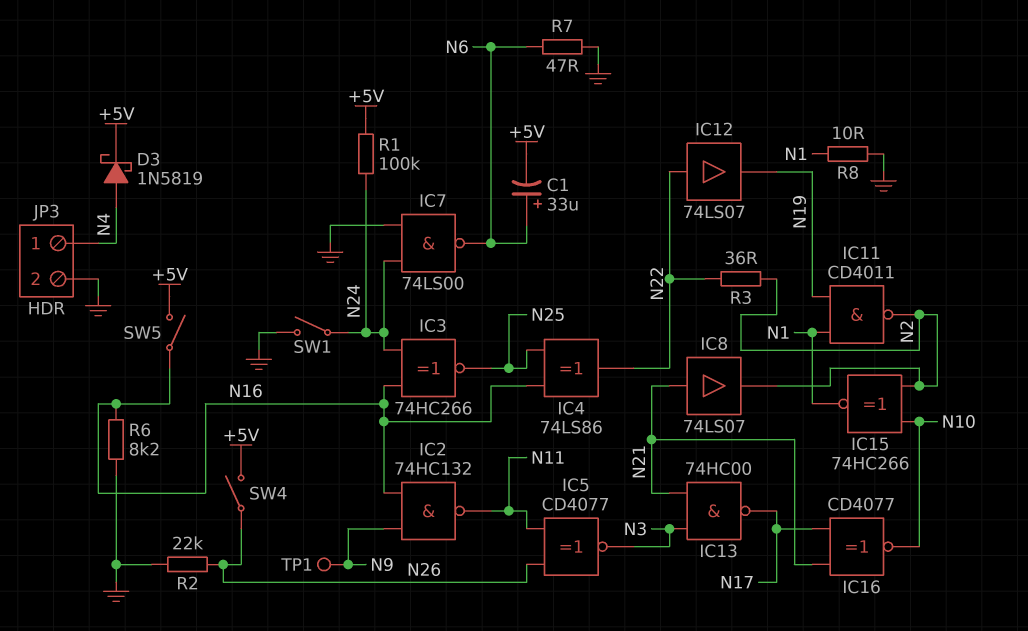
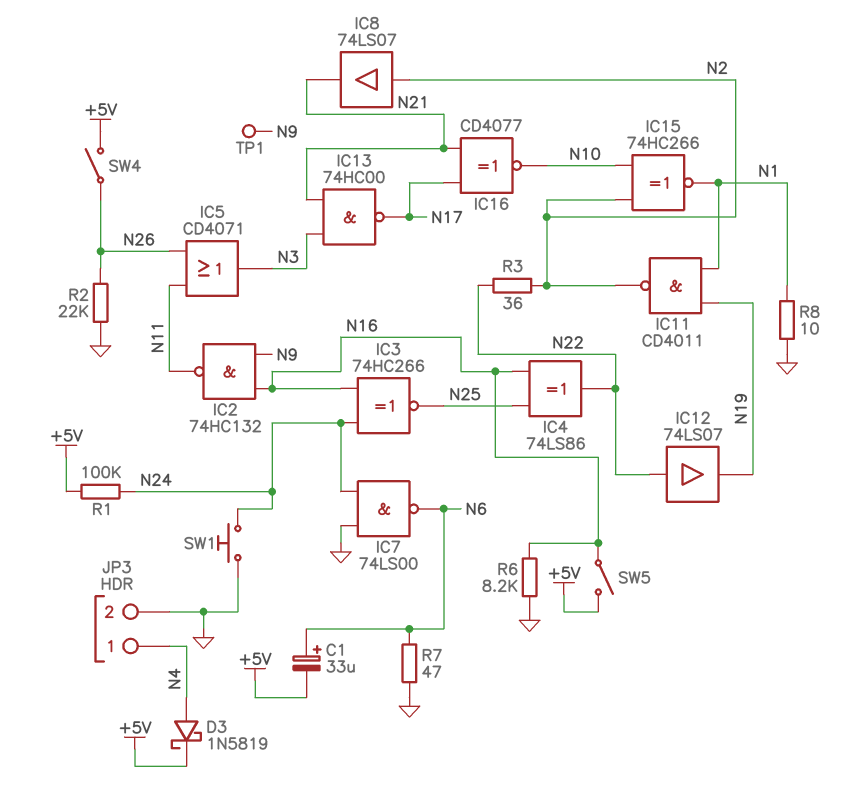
IC5: XNOR CD4077 (in N11, in N26, out N3) -> OR CD4071 (in N11, in N26, out N3)
IC8: buffer 74LS07 (in N21, out N2) -> buffer 74LS07 (in N2, out N21)
SW1: switch (GND, N24) -> button (GND, N24)

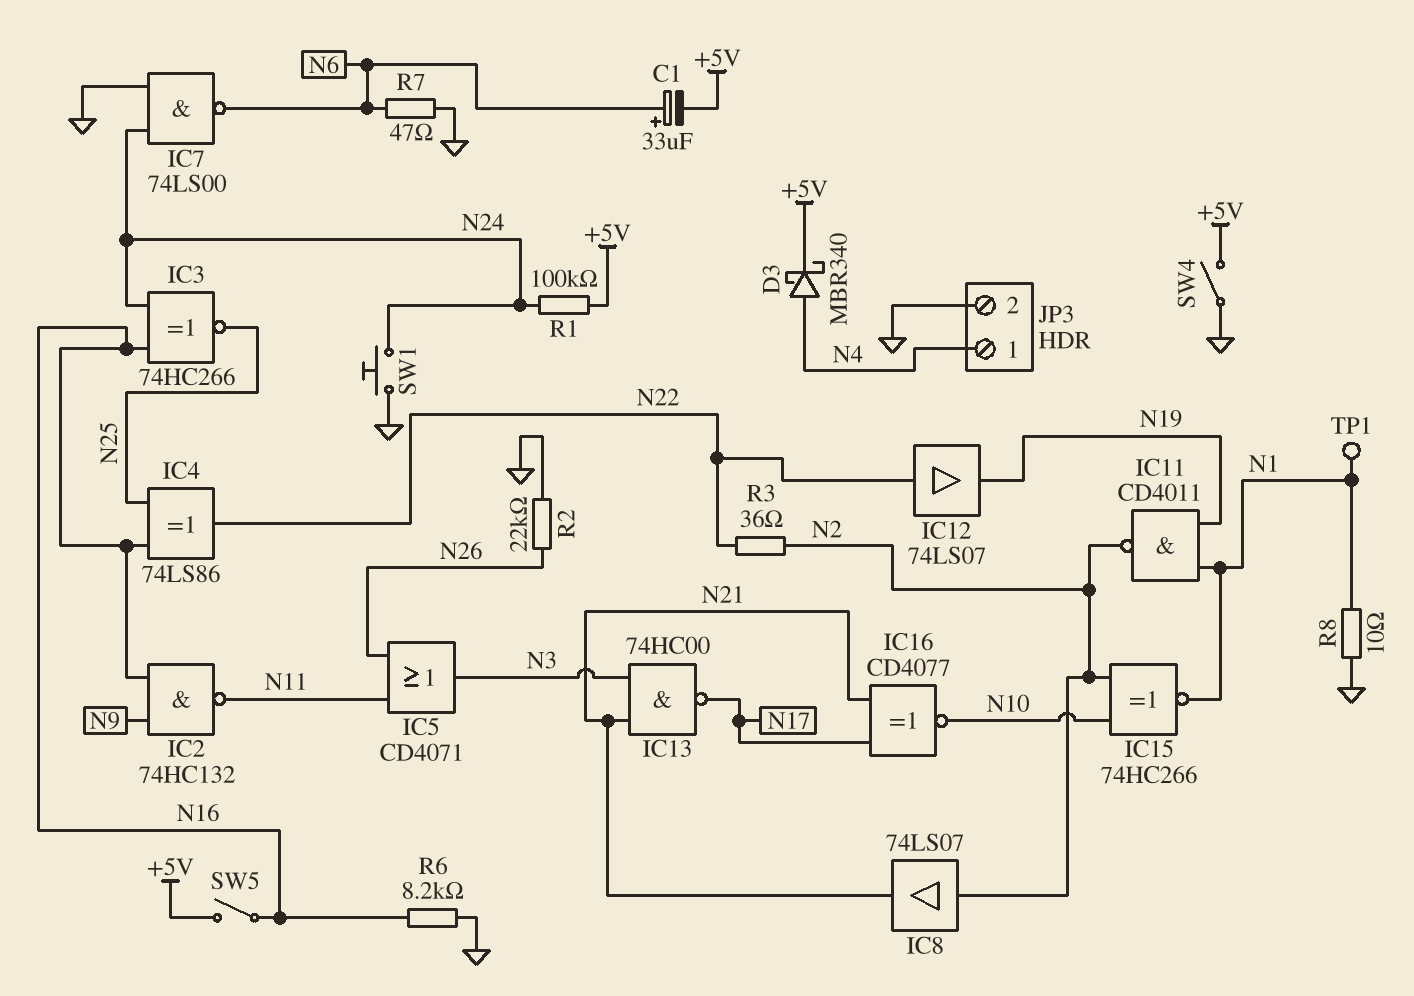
D3: schottky 1N5819 (A N4, K +5V) -> schottky MBR340 (A N4, K +5V)
SW4: switch (+5V, N26) -> switch (+5V, GND)
TP1: test point (N9) -> test point (N1)

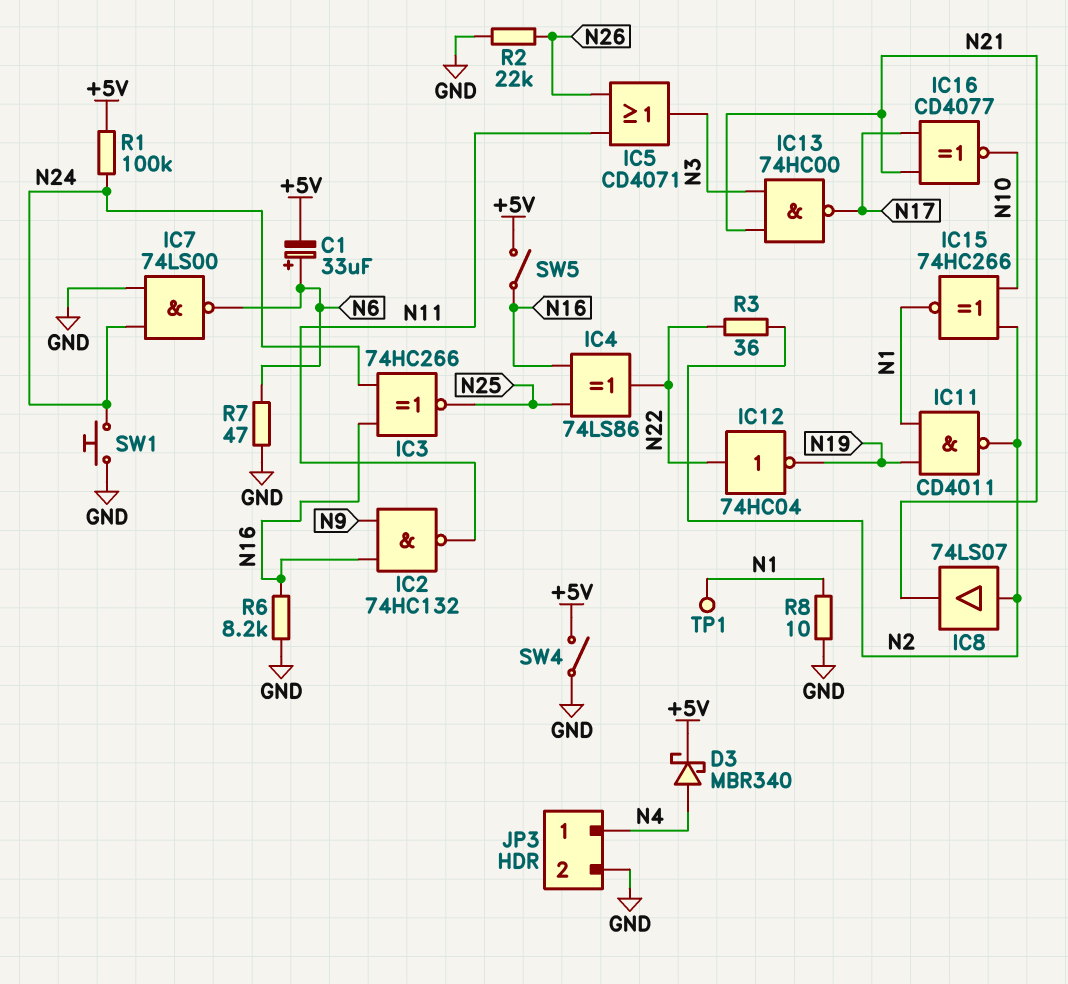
IC12: buffer 74LS07 (in N22, out N19) -> NOT 74HC04 (in N22, out N19)

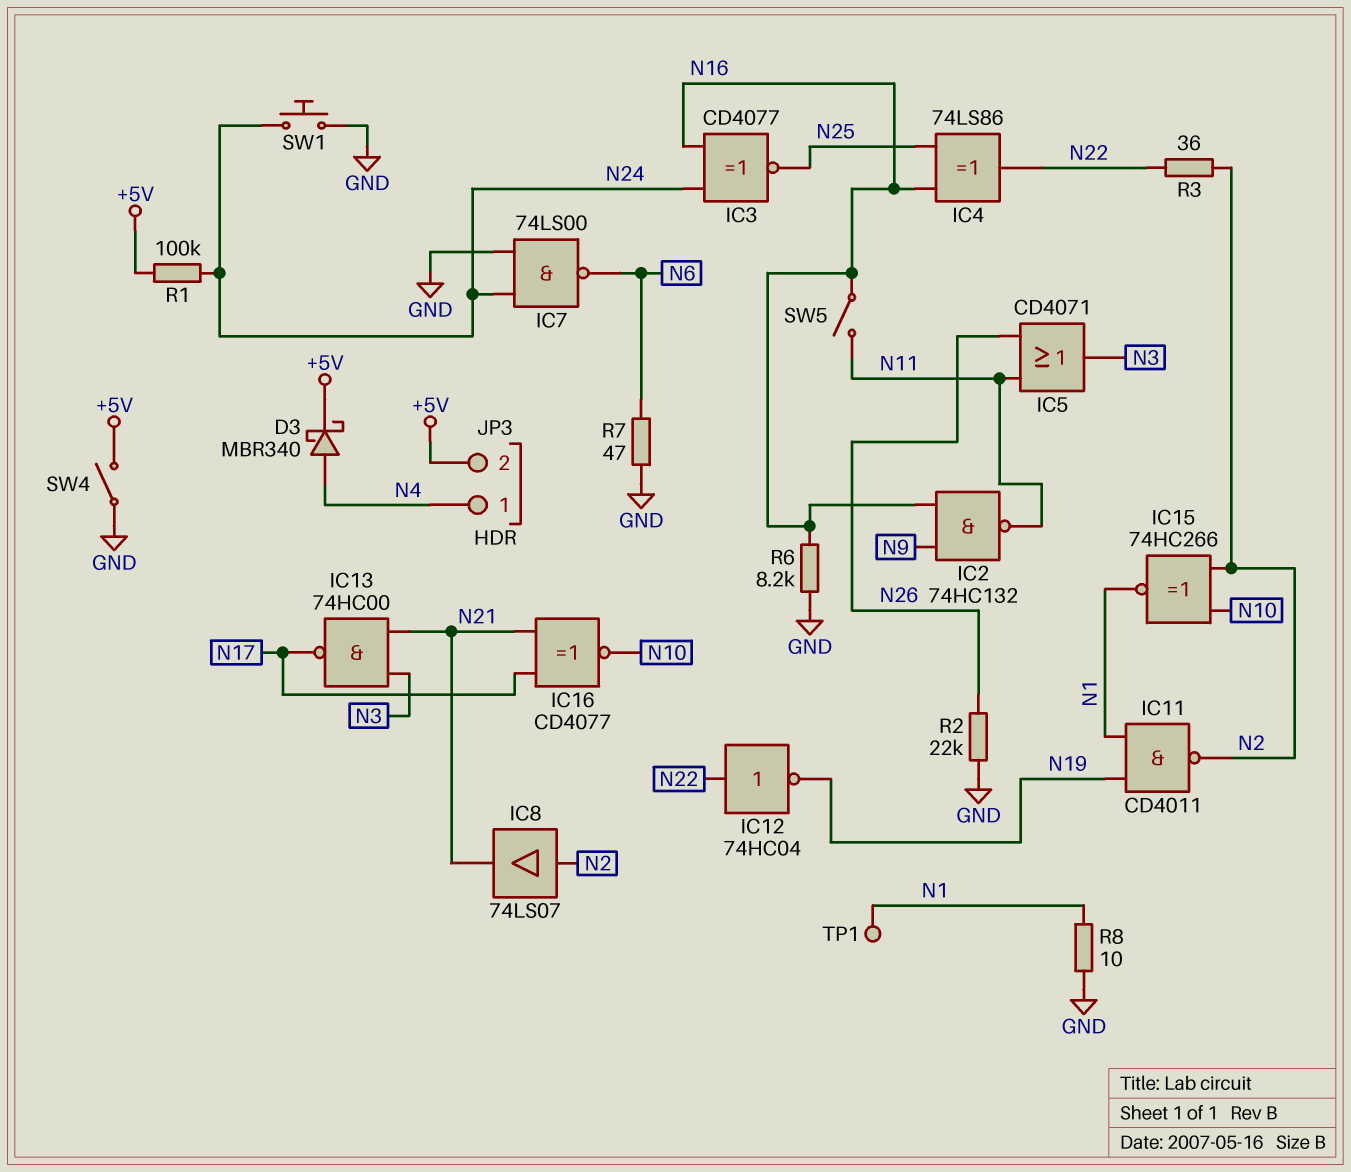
C1: 33uF (plus N6, minus +5V) -> none
IC3: XNOR 74HC266 (in N16, in N24, out N25) -> XNOR CD4077 (in N16, in N24, out N25)
JP3 pin 2: GND -> +5V
SW5: switch (+5V, N16) -> switch (N11, N16)

